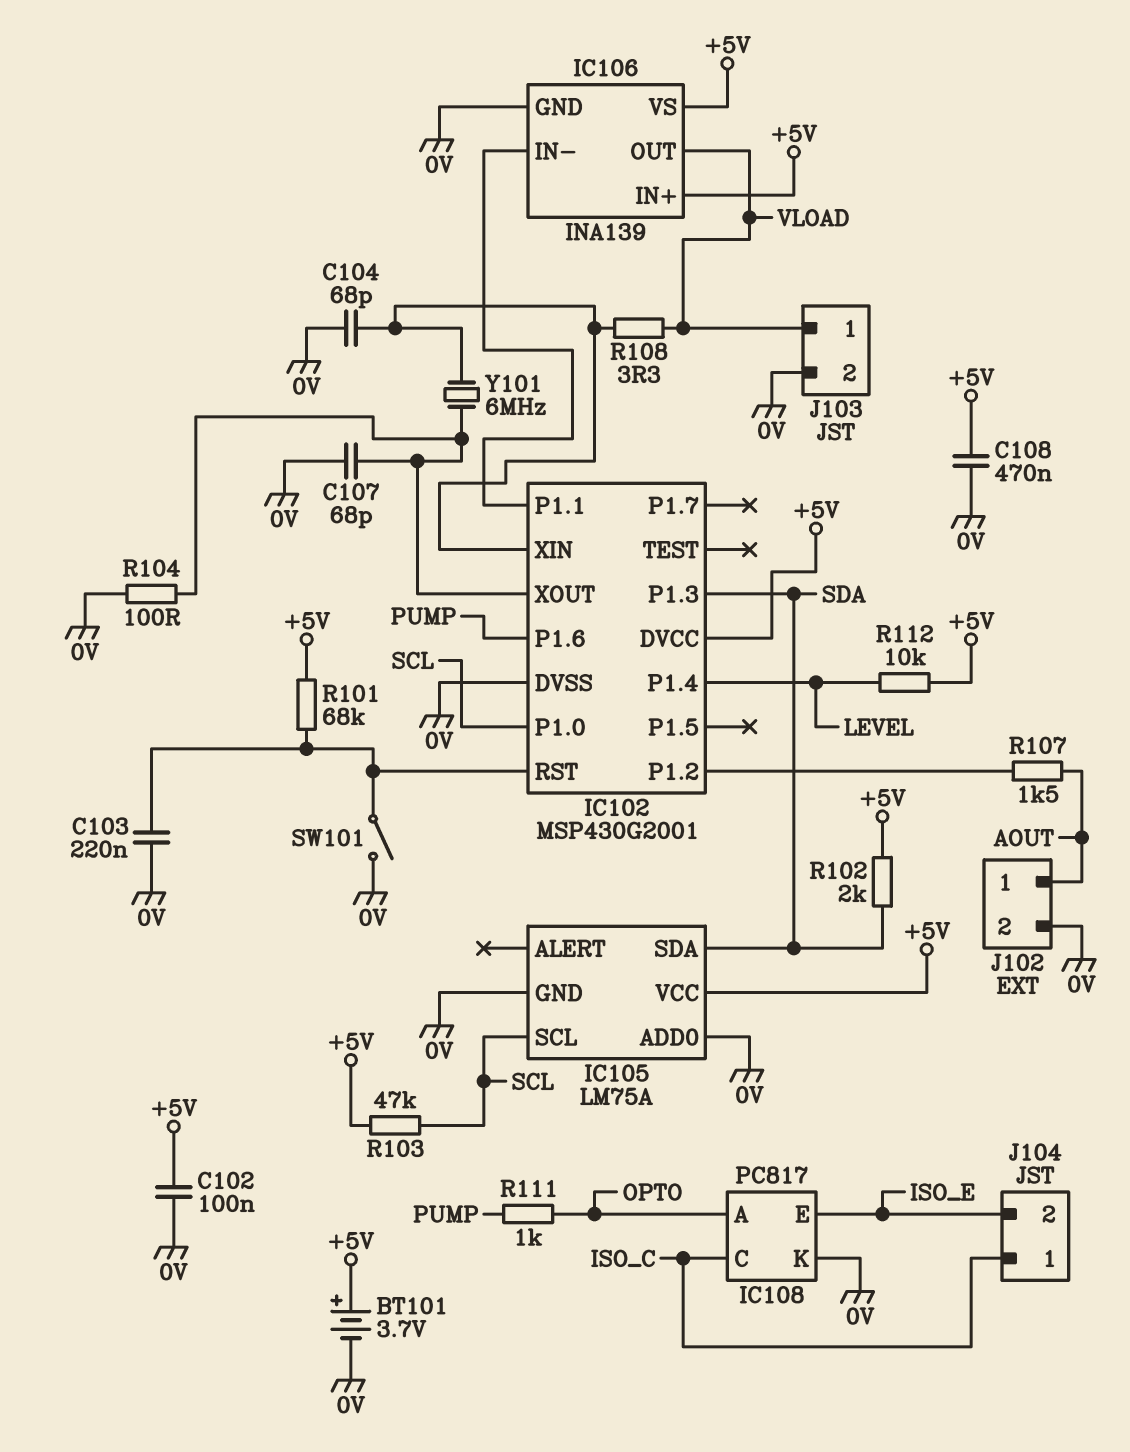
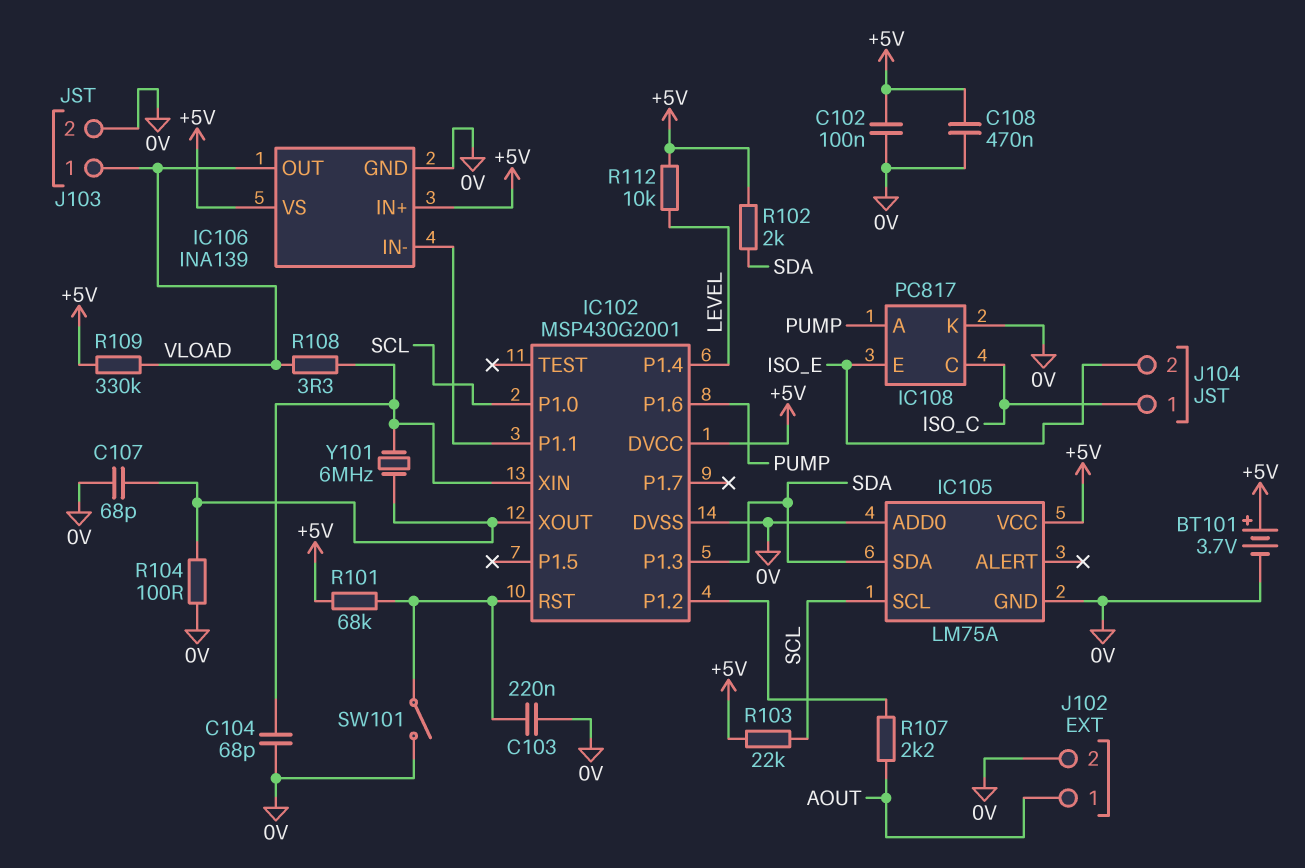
IC108 pin A: OPTO -> PUMP
R103: 47k (+5V, SCL) -> 22k (+5V, SCL)
R107: 1.5k (AOUT, IC102/P1.2) -> 2.2k (AOUT, IC102/P1.2)
R109: none -> 330k (+5V, VLOAD)
R111: 1k (OPTO, PUMP) -> none

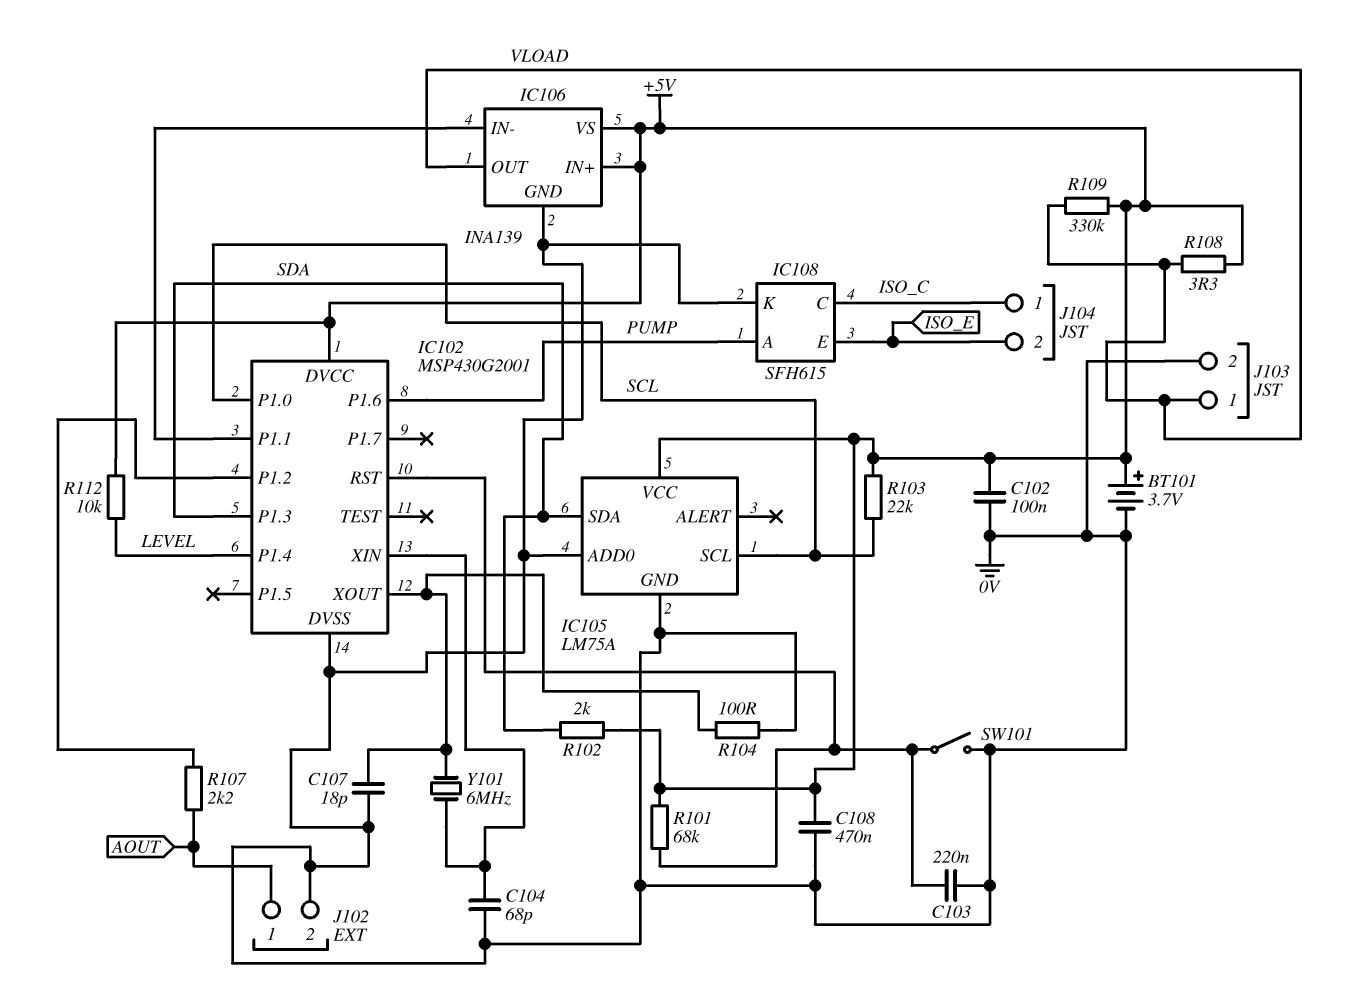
C107: 68pF (0V, IC102/XOUT) -> 18pF (0V, IC102/XOUT)
IC108: PC817 -> SFH615
R108: 3.3 (IC102/XIN, VLOAD) -> 3.3 (+5V, VLOAD)

